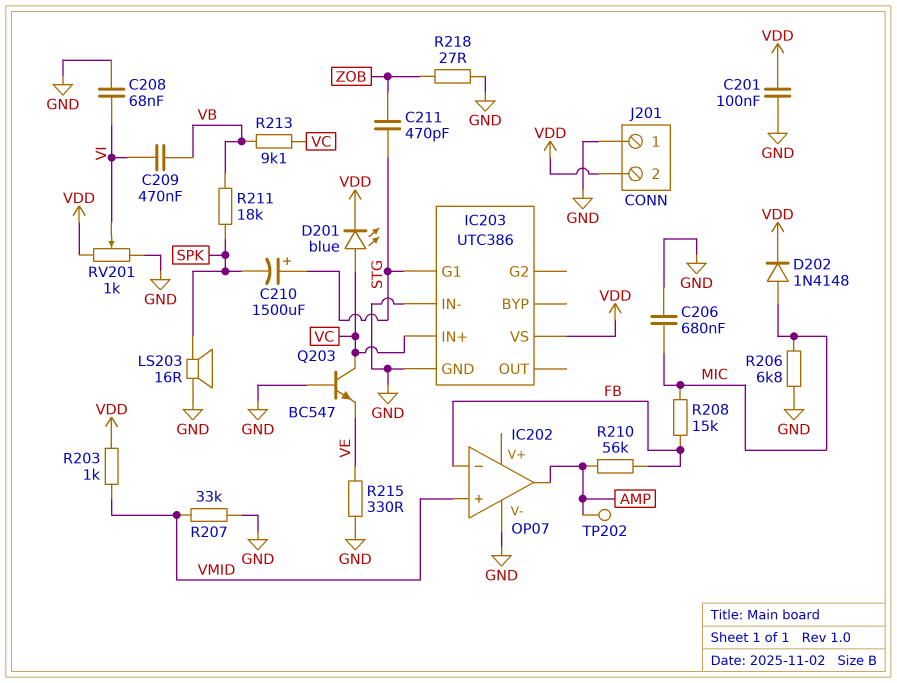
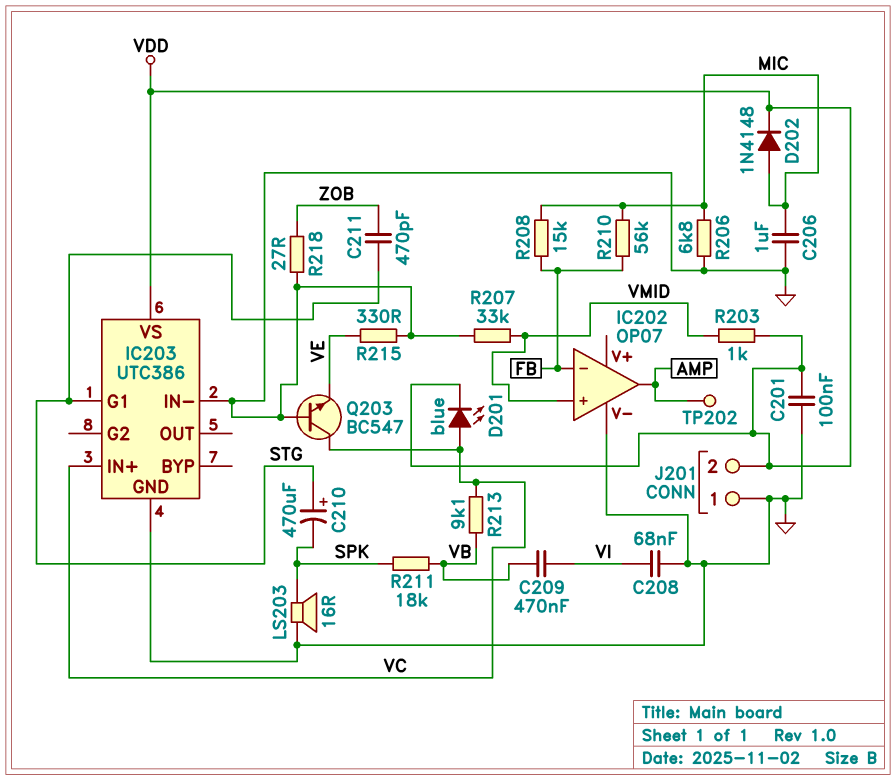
C206: 680nF (GND, MIC) -> 1uF (GND, MIC)
C210: 1500uF (plus STG, minus SPK) -> 470uF (plus STG, minus SPK)
R210: 56k (AMP, FB) -> 56k (FB, MIC)
RV201: 1k (GND, VDD, wiper VI) -> none

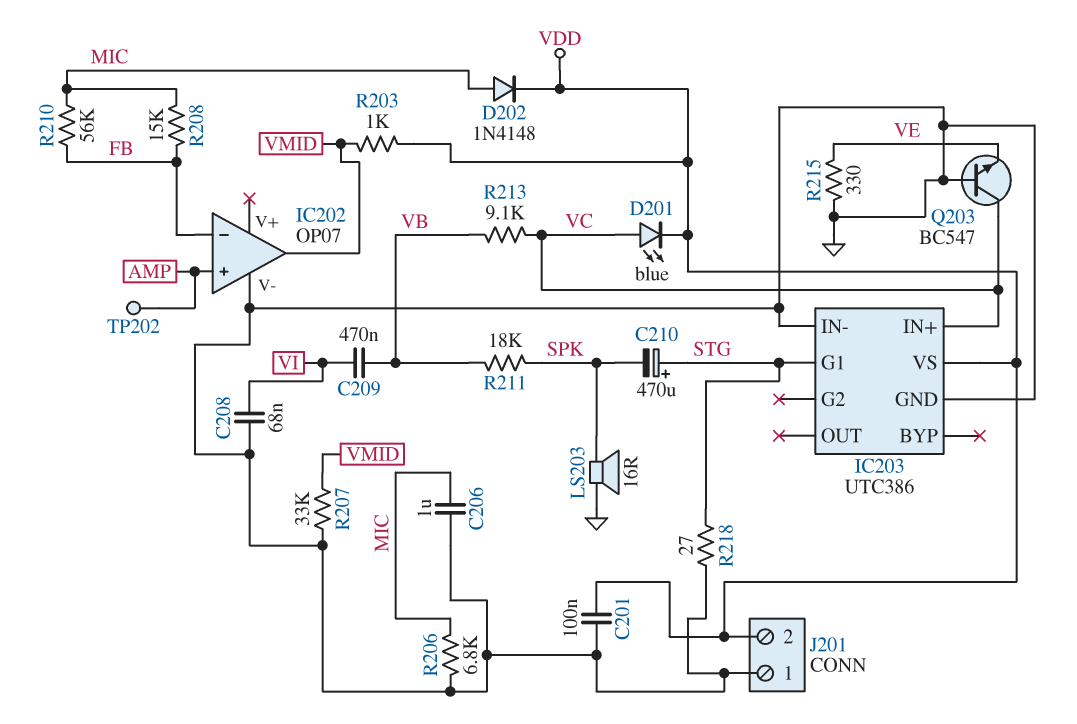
C211: 470pF (STG, ZOB) -> none
IC202 pin in+: VMID -> AMP
IC202 pin out: AMP -> VMID
R218: 27 (GND, ZOB) -> 27 (GND, STG)

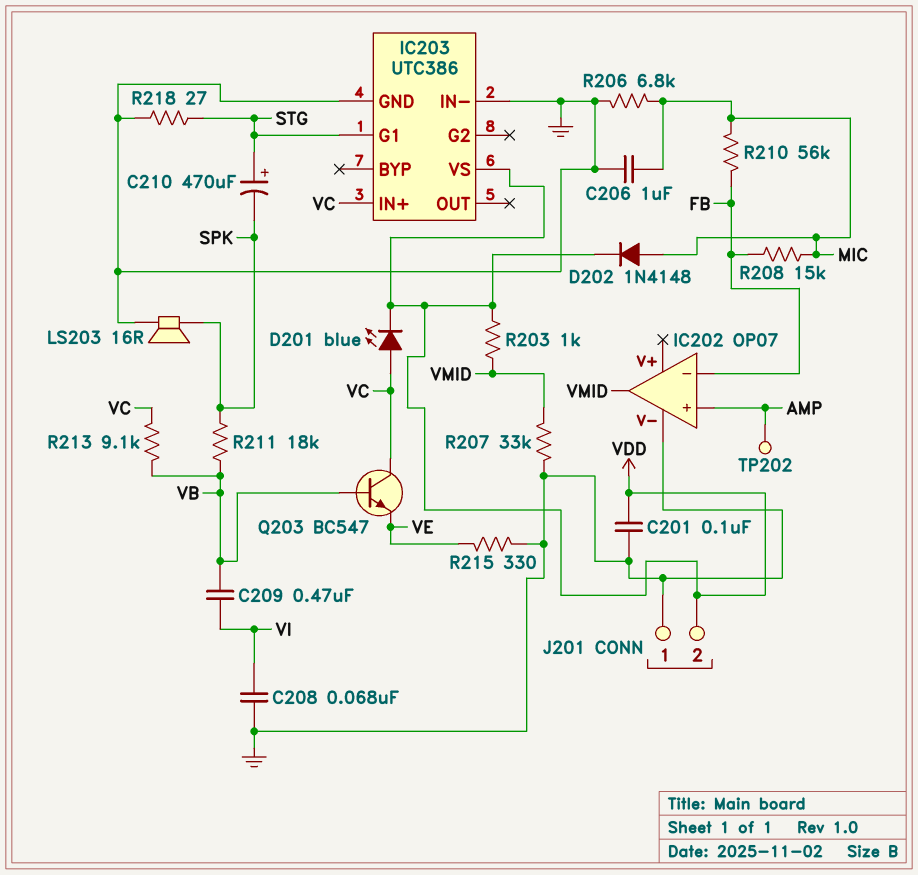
Q203: NPN BC547 (B GND, C VC, E VE) -> NPN BC547 (B VB, C VC, E VE)

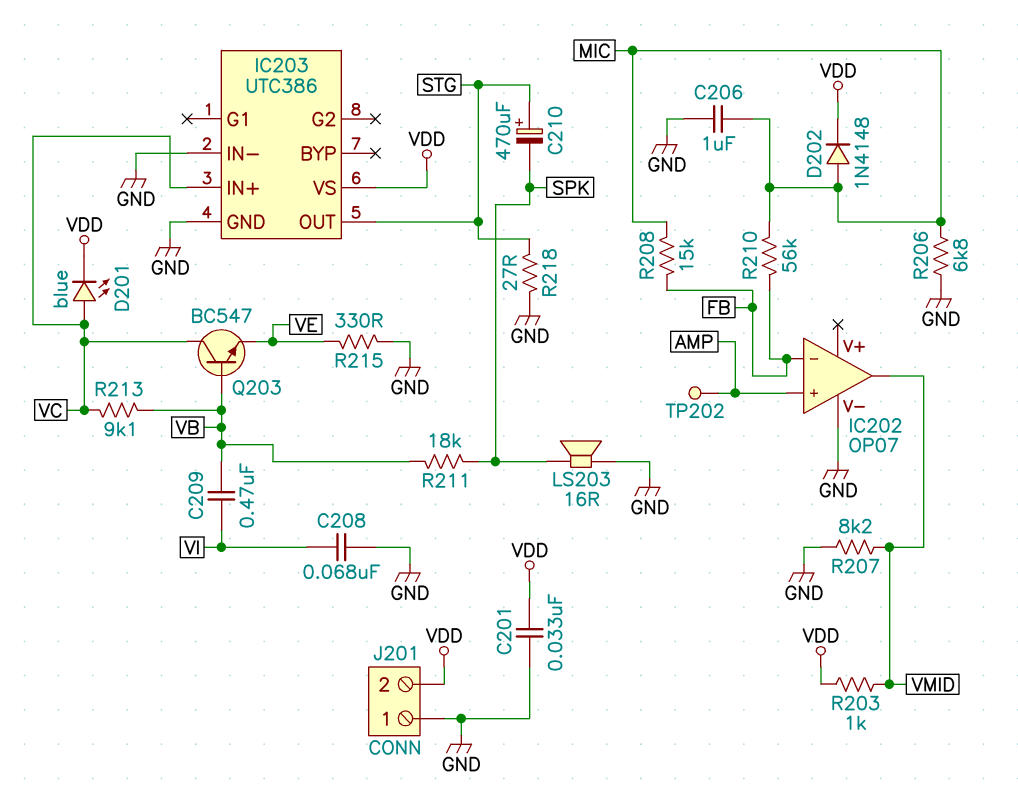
C201: 100nF (GND, VDD) -> 33nF (GND, VDD)
IC203 pin G1: STG -> none
IC203 pin OUT: none -> STG
R207: 33k (GND, VMID) -> 8.2k (GND, VMID)

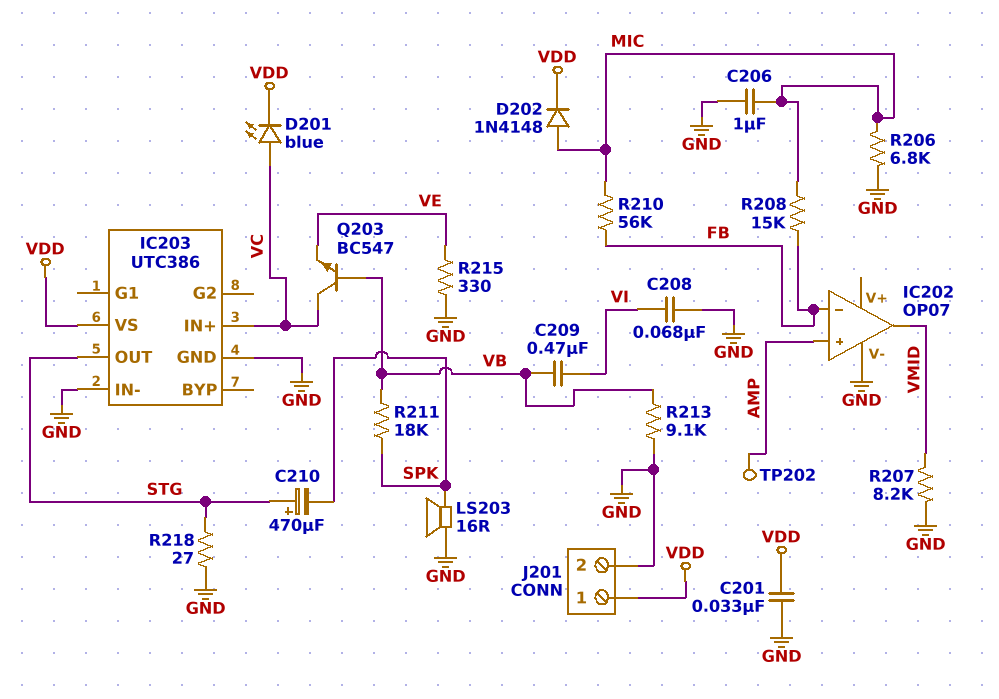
J201 pin 1: GND -> VDD
J201 pin 2: VDD -> GND
R203: 1k (VDD, VMID) -> none
R213: 9.1k (VB, VC) -> 9.1k (GND, VB)

